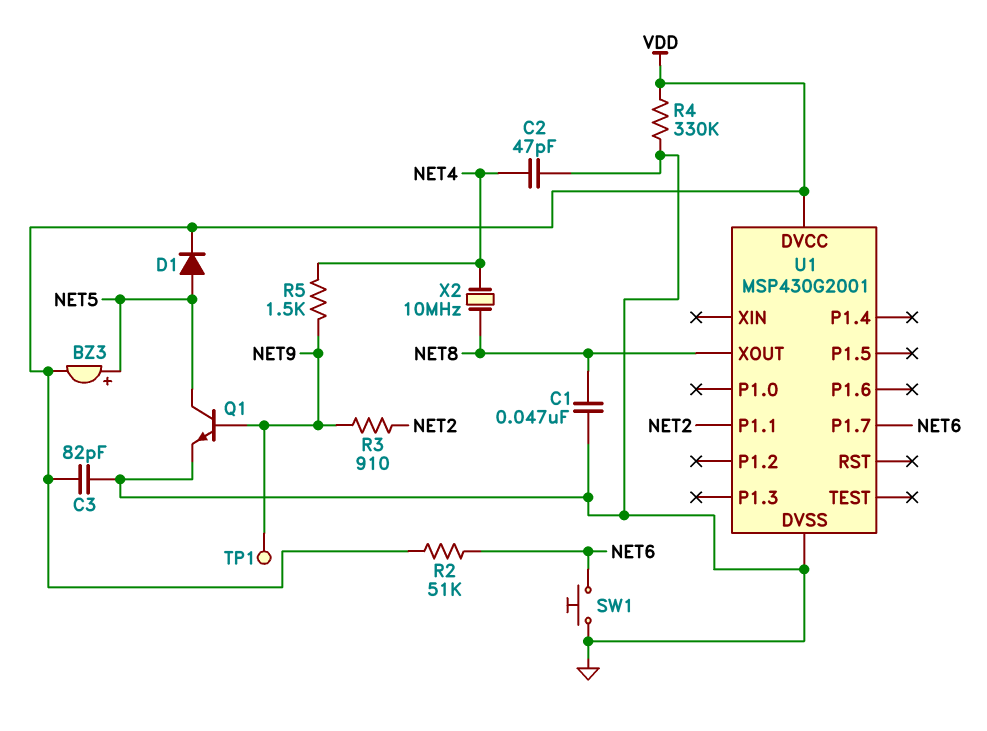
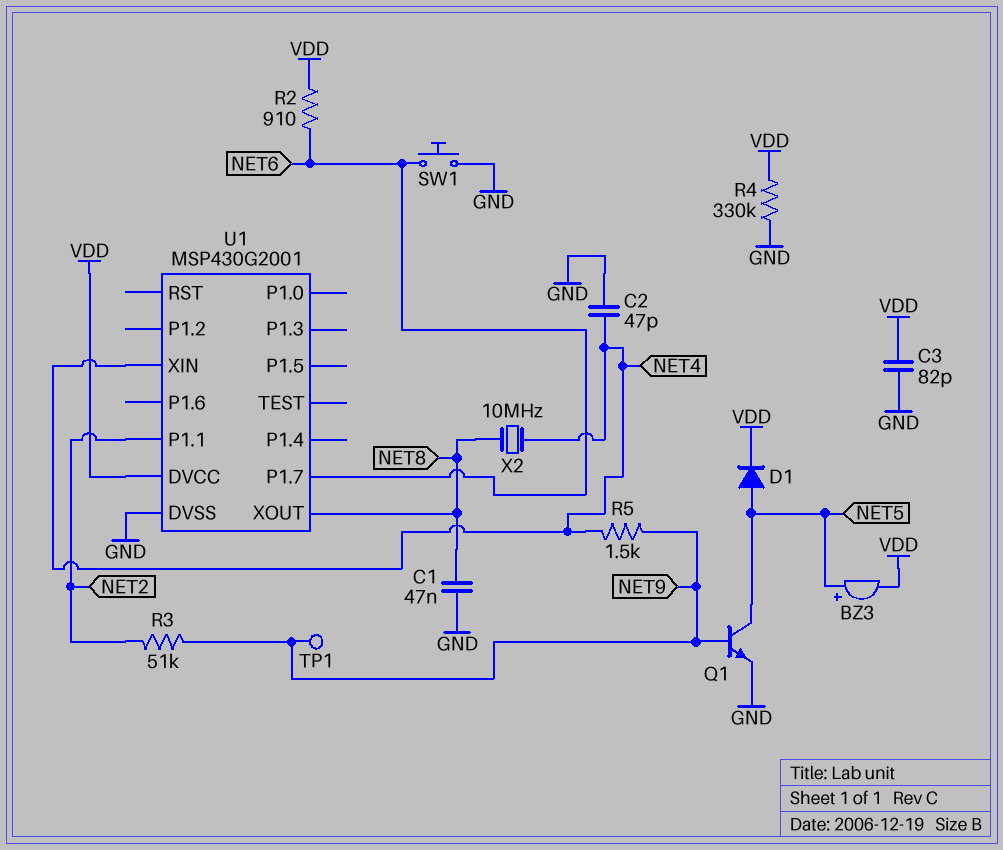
R2: 51k (NET6, VDD) -> 910 (NET6, VDD)
R3: 910 (NET2, NET9) -> 51k (NET2, NET9)
U1 pin XIN: none -> NET4

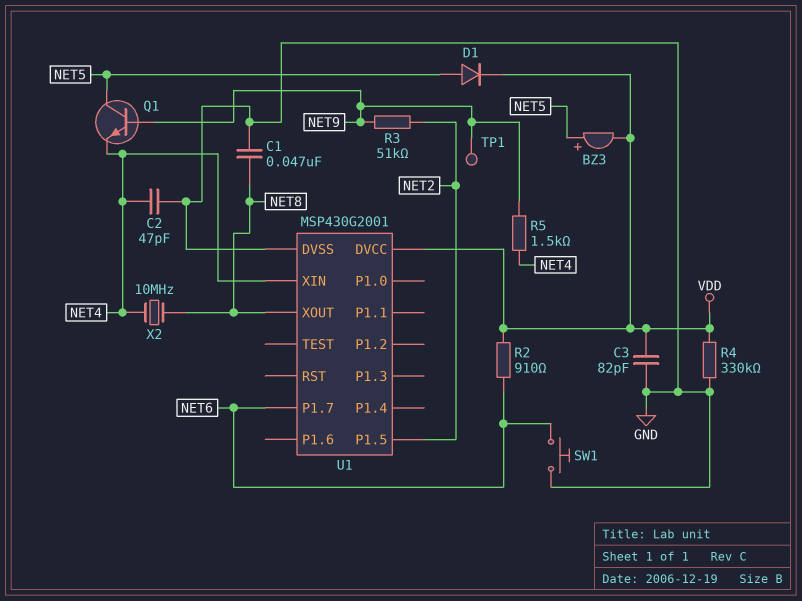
Q1: NPN (B NET9, C NET5, E GND) -> NPN (B NET9, C NET5, E NET4)
U1 pin P1.1: NET2 -> none
U1 pin P1.5: none -> NET2

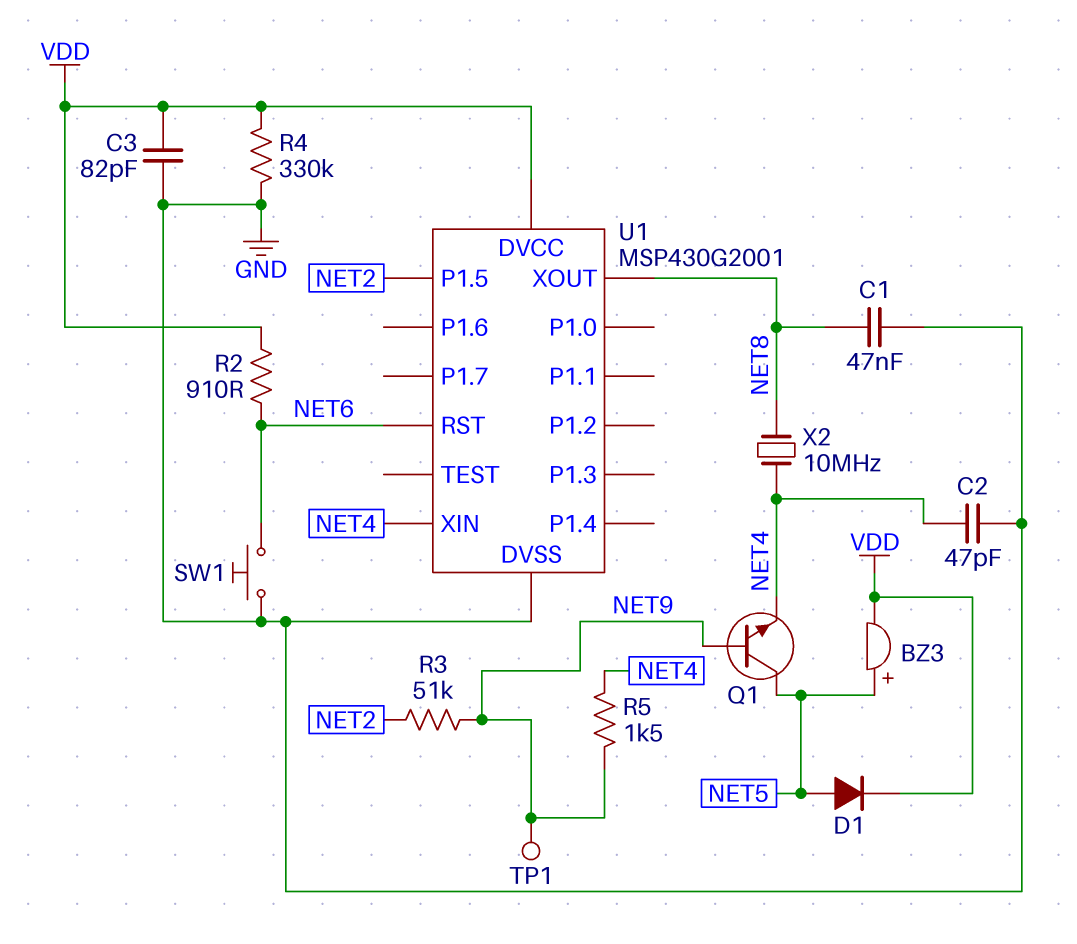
U1 pin P1.7: NET6 -> none
U1 pin RST: none -> NET6

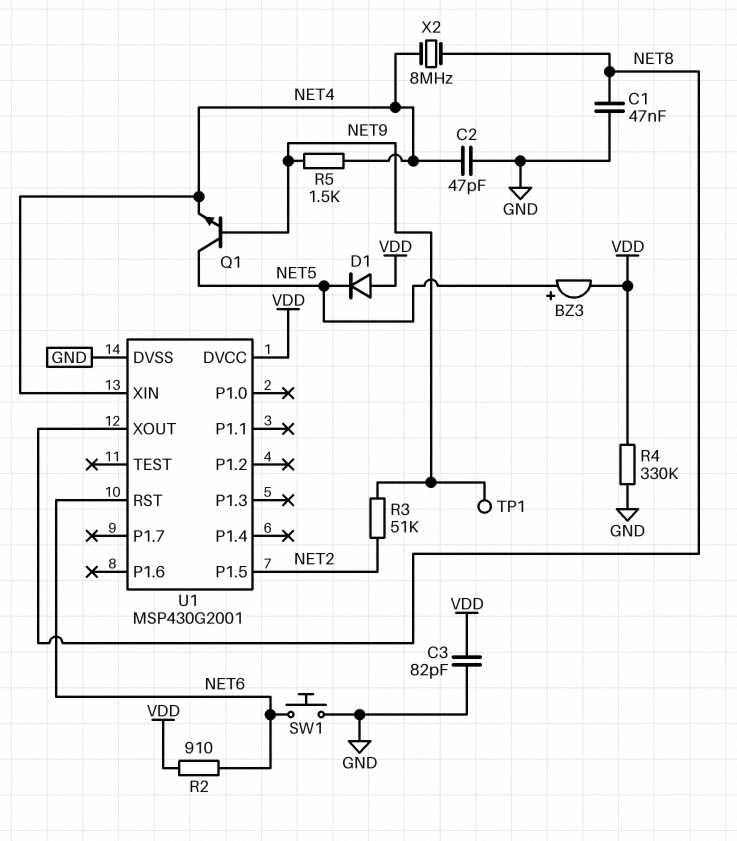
D1: diode (A NET5, K VDD) -> diode (A VDD, K NET5)
X2: 10MHz (NET4, NET8) -> 8MHz (NET4, NET8)

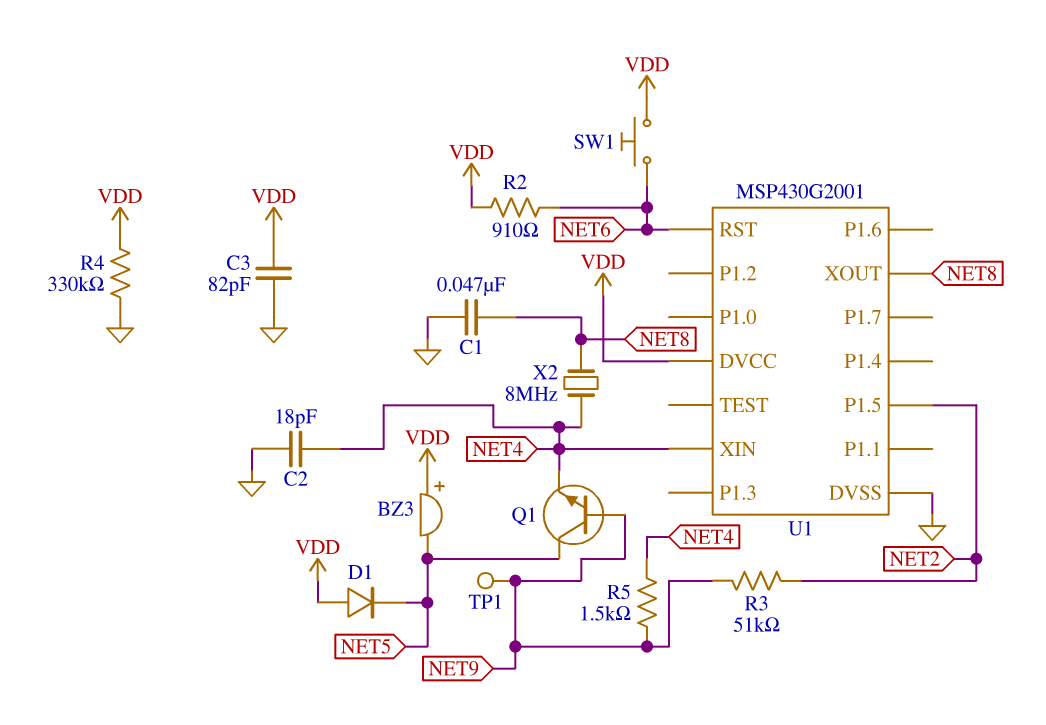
BZ3: buzzer (plus NET5, minus VDD) -> buzzer (plus VDD, minus NET5)
C2: 47pF (GND, NET4) -> 18pF (GND, NET4)
SW1: button (GND, NET6) -> button (NET6, VDD)

